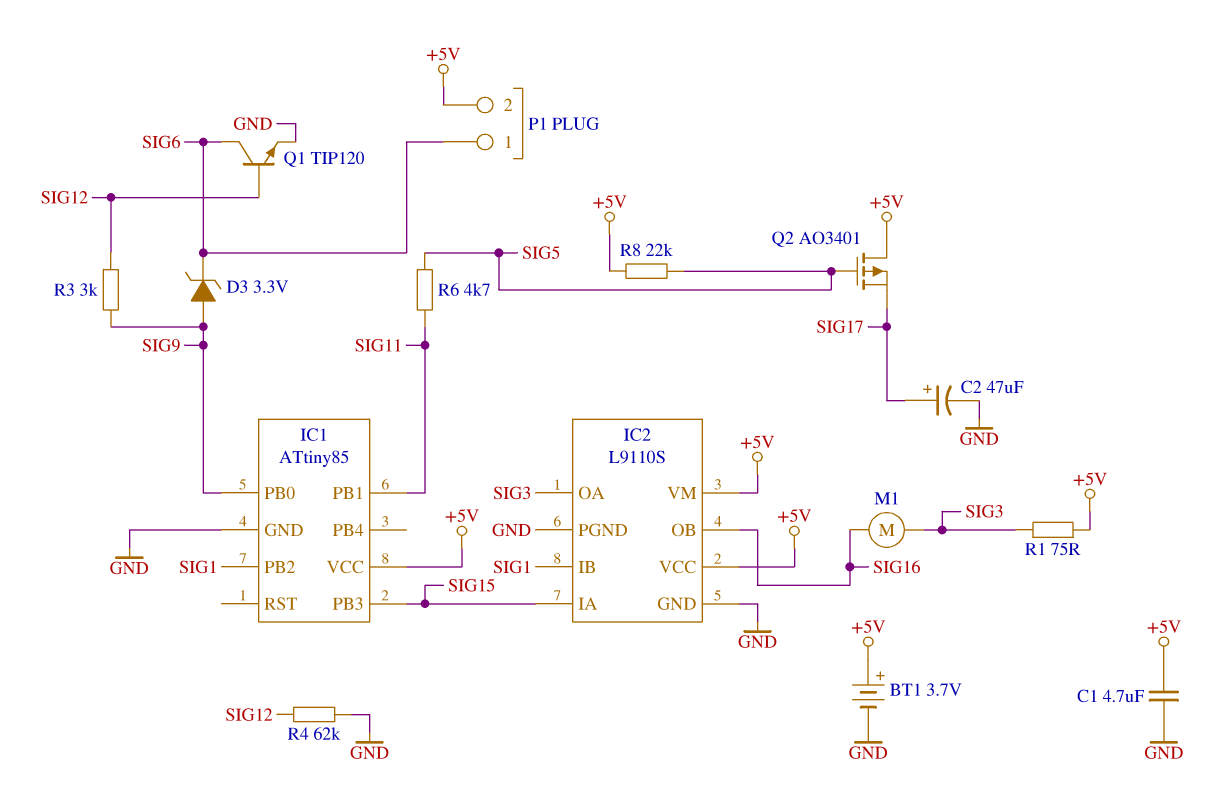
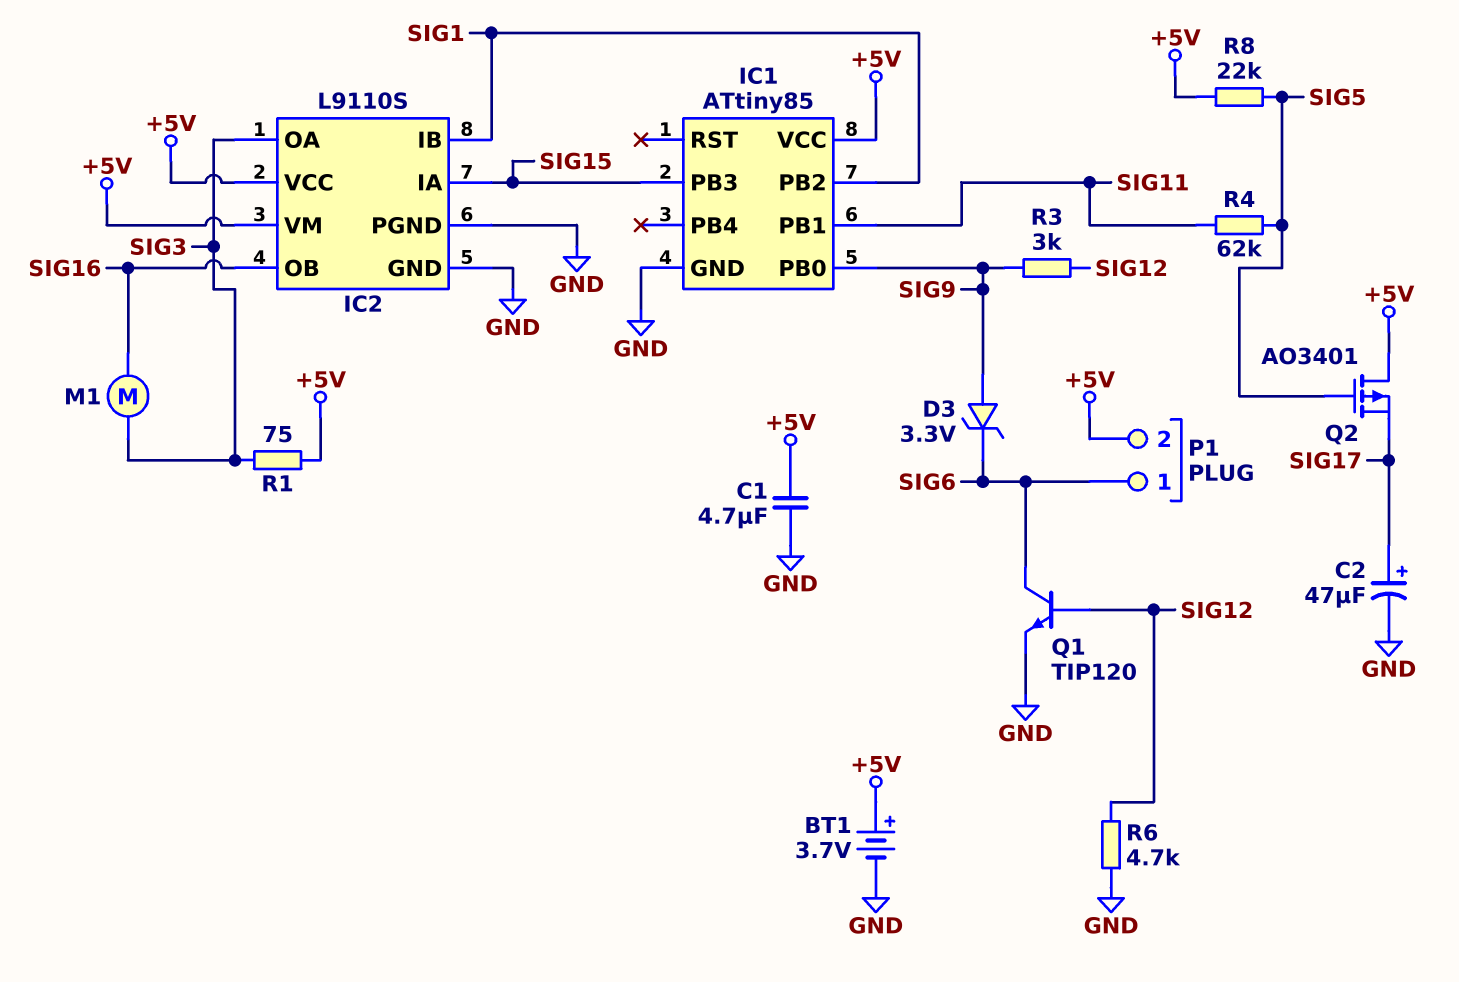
R4: 62k (GND, SIG12) -> 62k (SIG5, SIG11)
R6: 4.7k (SIG5, SIG11) -> 4.7k (GND, SIG12)

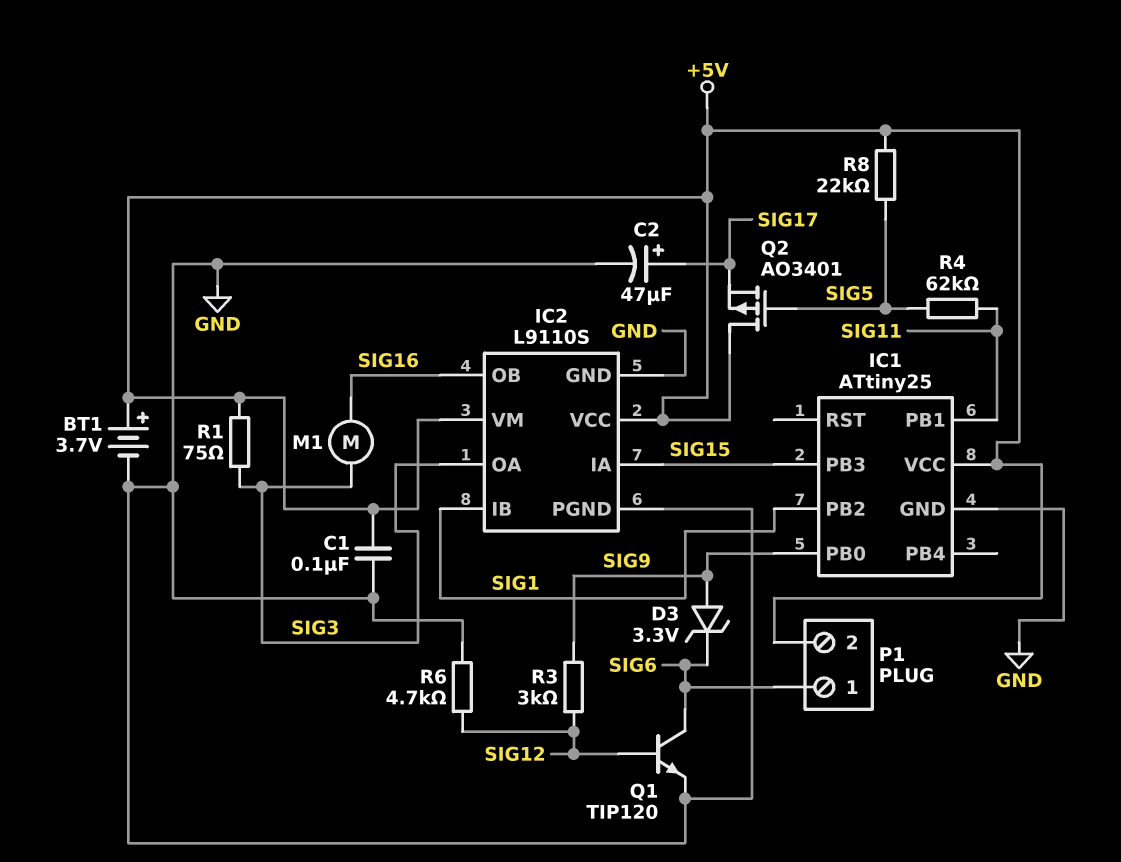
C1: 4.7uF (+5V, GND) -> 100nF (+5V, GND)
IC1: ATtiny85 -> ATtiny25

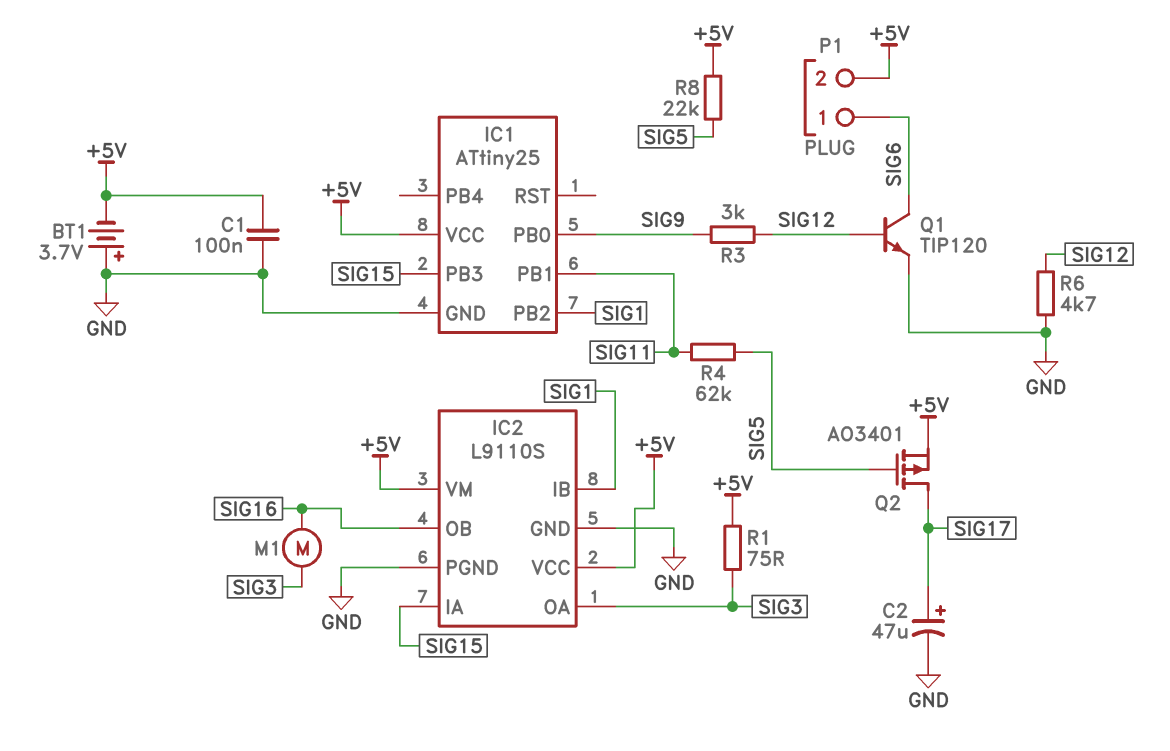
BT1: 3.7V (plus +5V, minus GND) -> 3.7V (plus GND, minus +5V)
D3: zener 3.3V (A SIG9, K SIG6) -> none
Q2: PMOS AO3401 (G SIG5, D +5V, S SIG17) -> PMOS AO3401 (G SIG5, D SIG17, S +5V)

